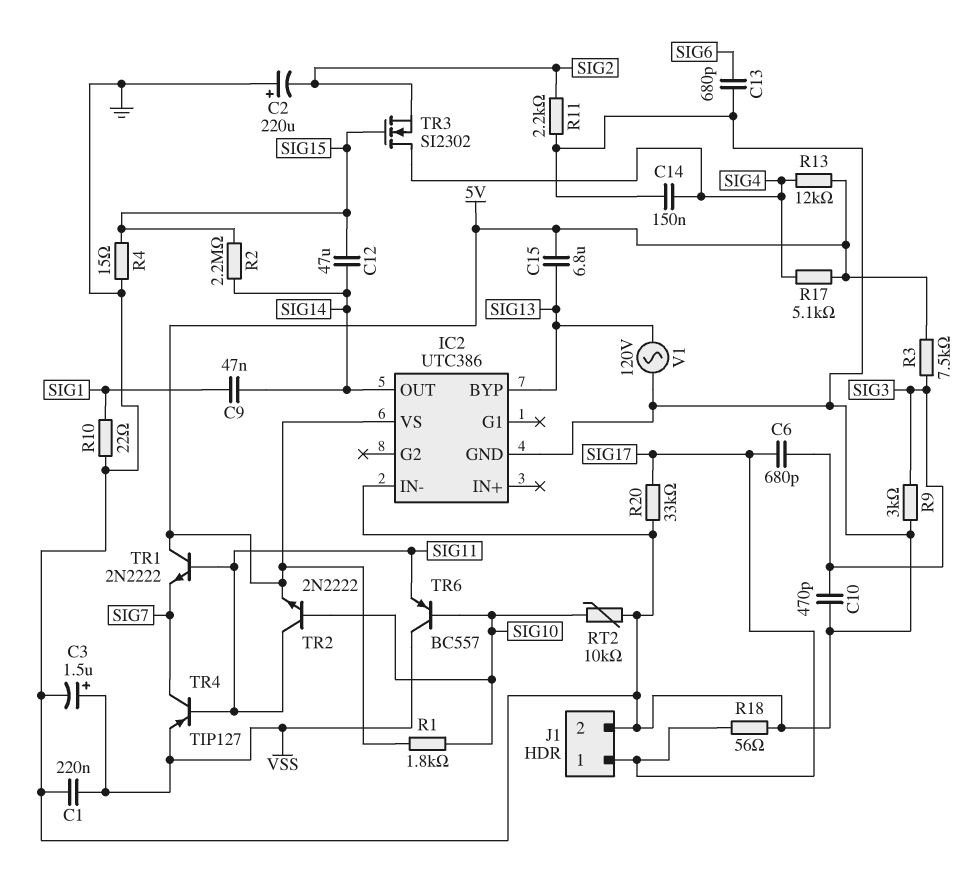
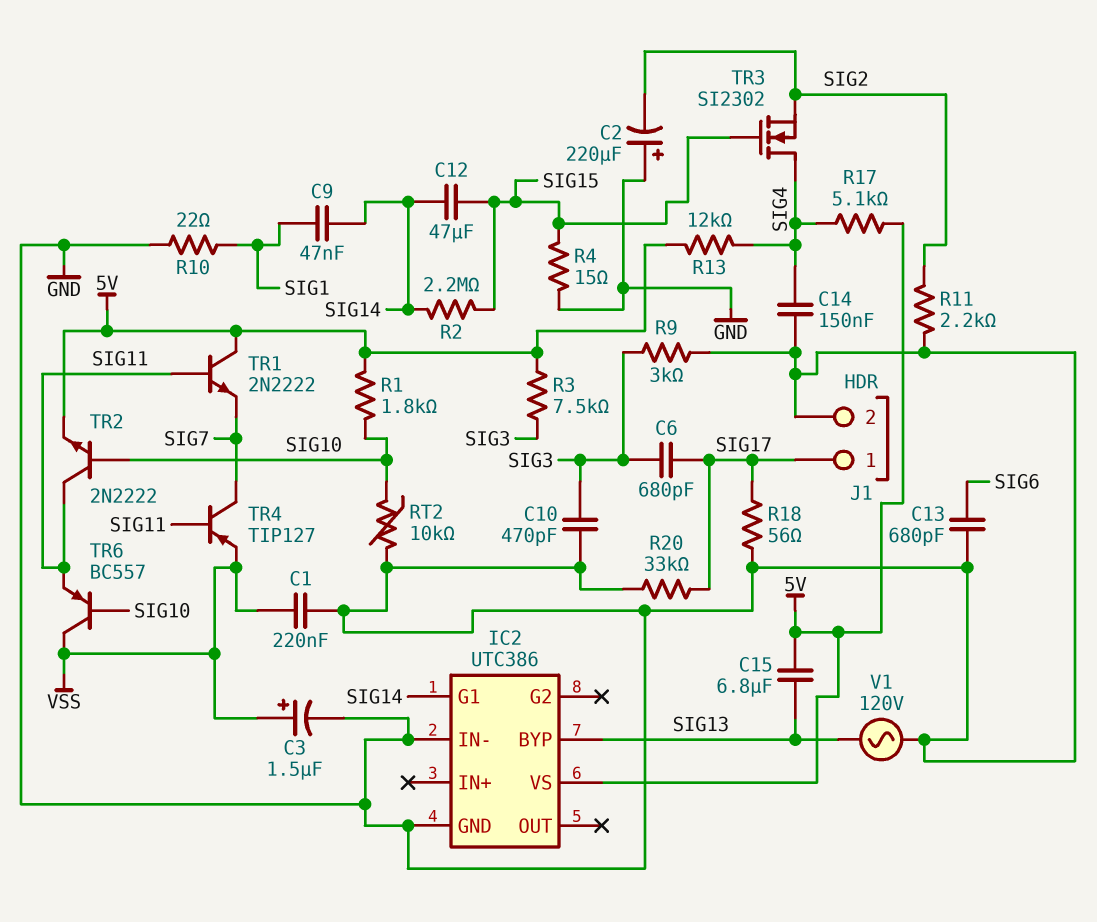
IC2 pin G1: none -> SIG14
IC2 pin OUT: SIG14 -> none

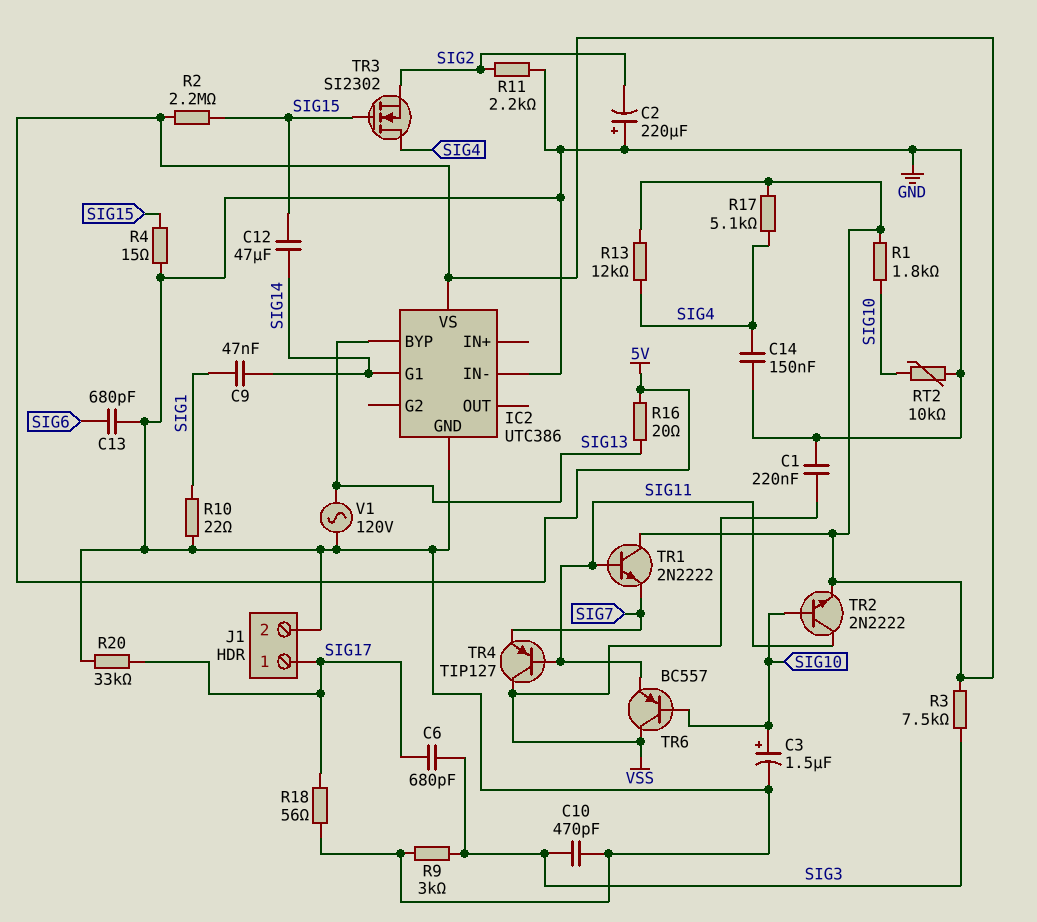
C3: 1.5uF (plus VSS, minus GND) -> 1.5uF (plus SIG10, minus GND)
C15: 6.8uF (5V, SIG13) -> none
R2: 2.2M (SIG14, SIG15) -> 2.2M (5V, SIG15)
R16: none -> 20 (5V, SIG13)
TR4: PNP TIP127 (B SIG11, C SIG7, E VSS) -> PNP TIP127 (B SIG11, C VSS, E SIG7)

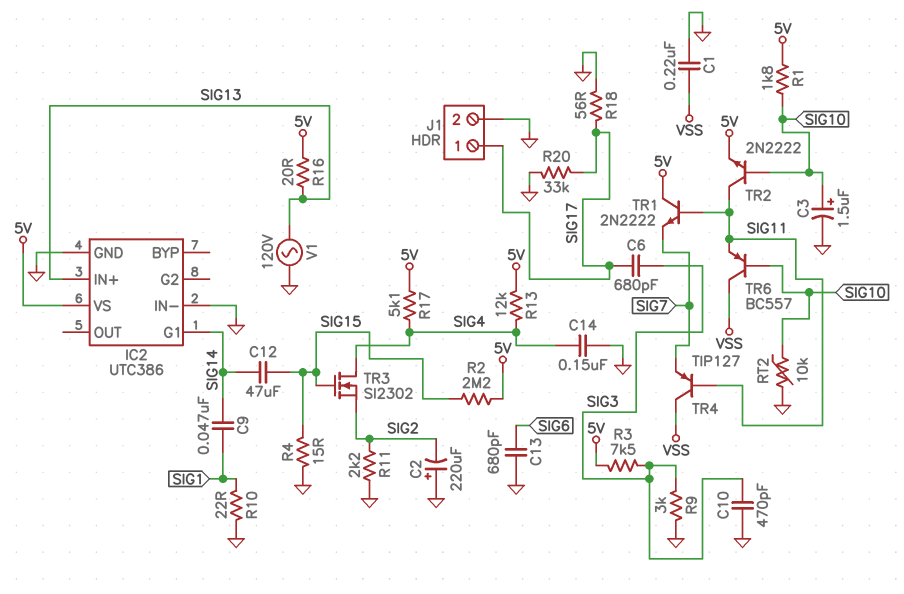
IC2 pin BYP: SIG13 -> none
IC2 pin IN+: none -> SIG13

